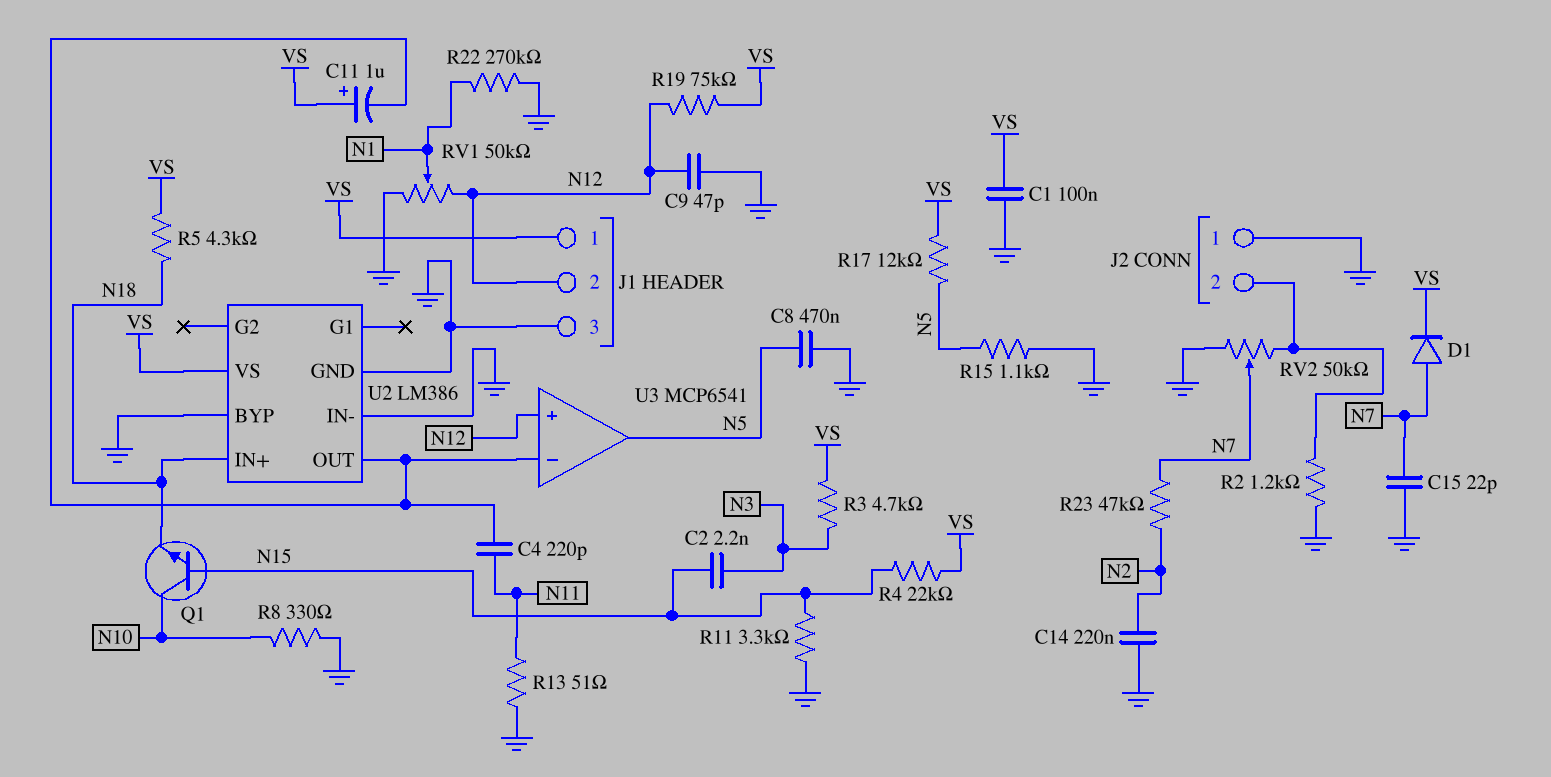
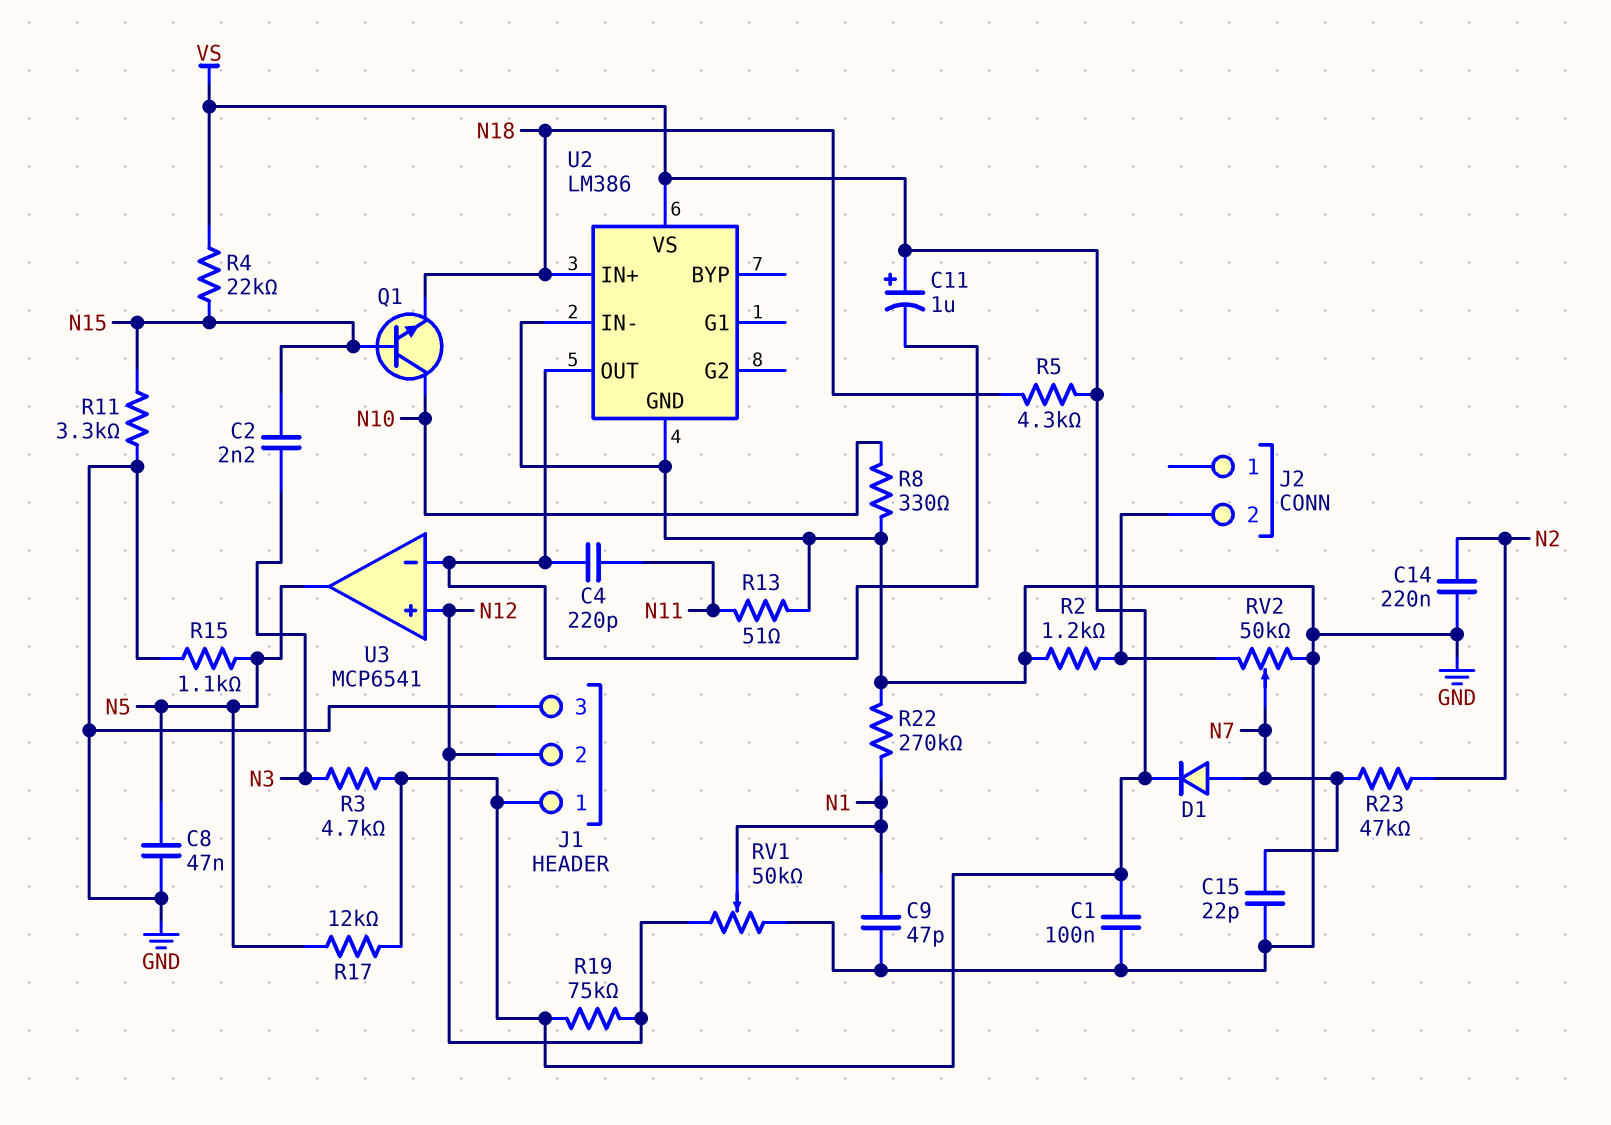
C8: 470nF (GND, N5) -> 47nF (GND, N5)
C9: 47pF (GND, N12) -> 47pF (GND, N1)
J2 pin 1: GND -> none
U2 pin BYP: GND -> none

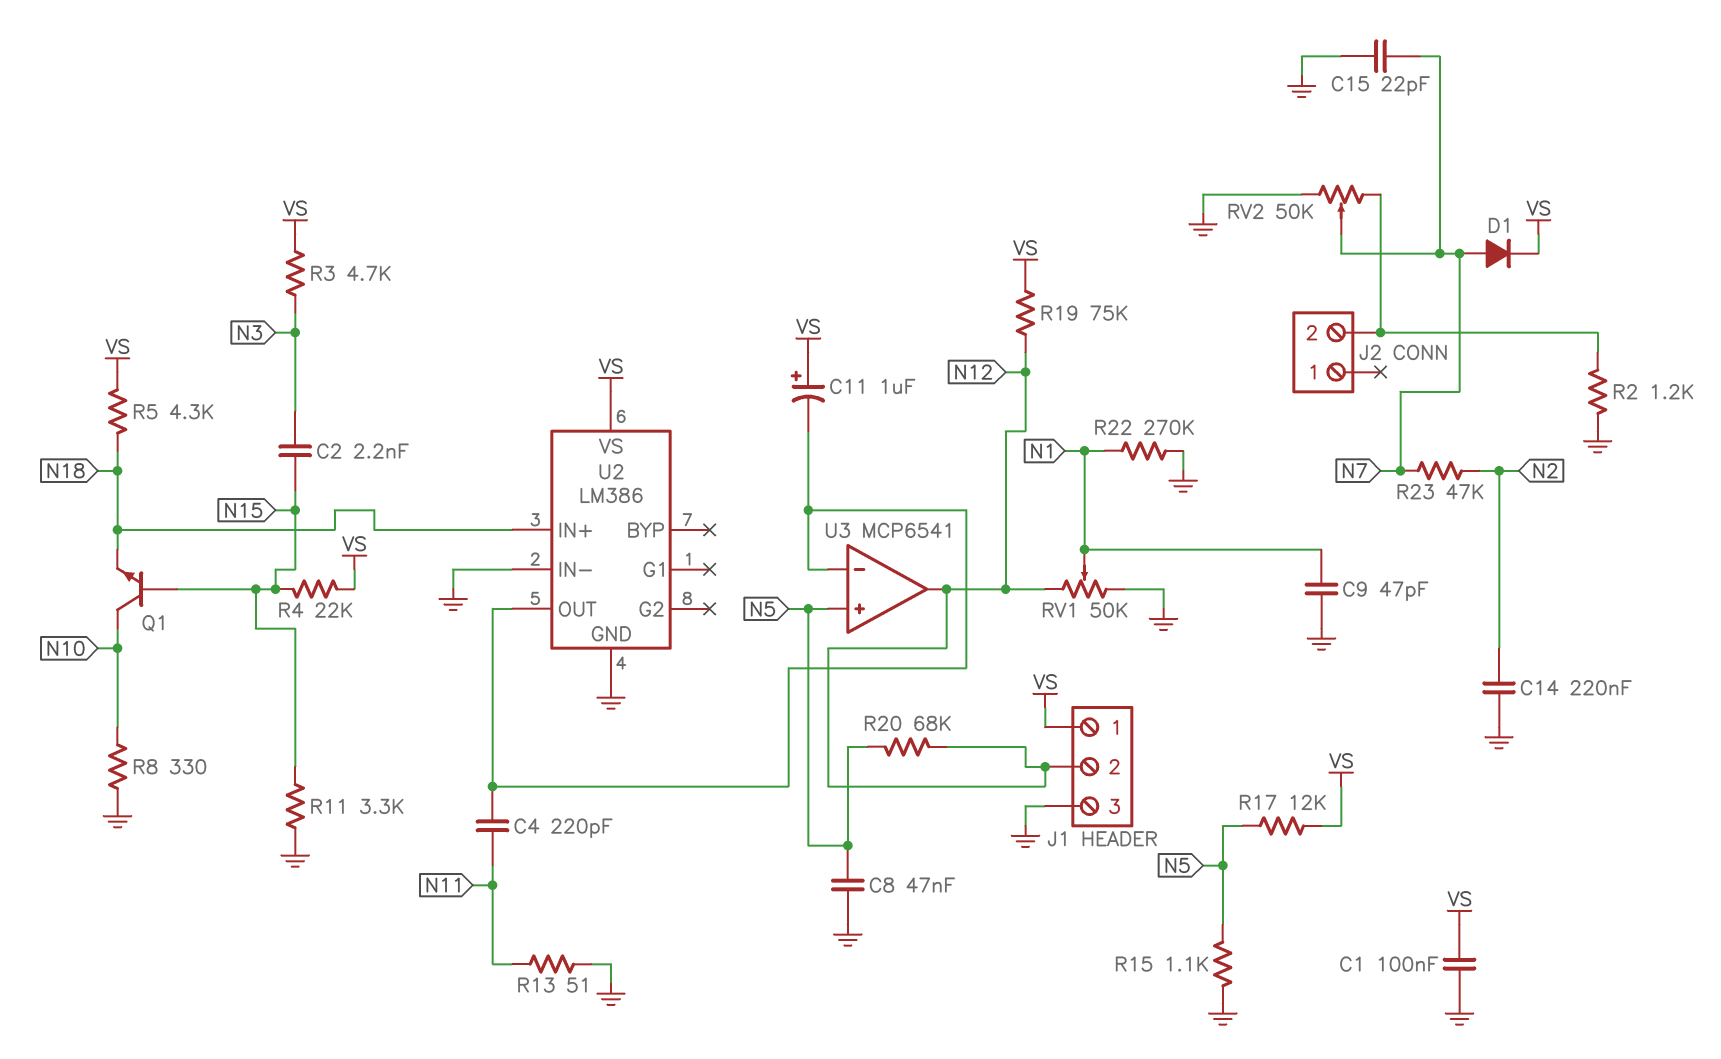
R20: none -> 68k (N5, N12)
U3 pin in+: N12 -> N5
U3 pin out: N5 -> N12

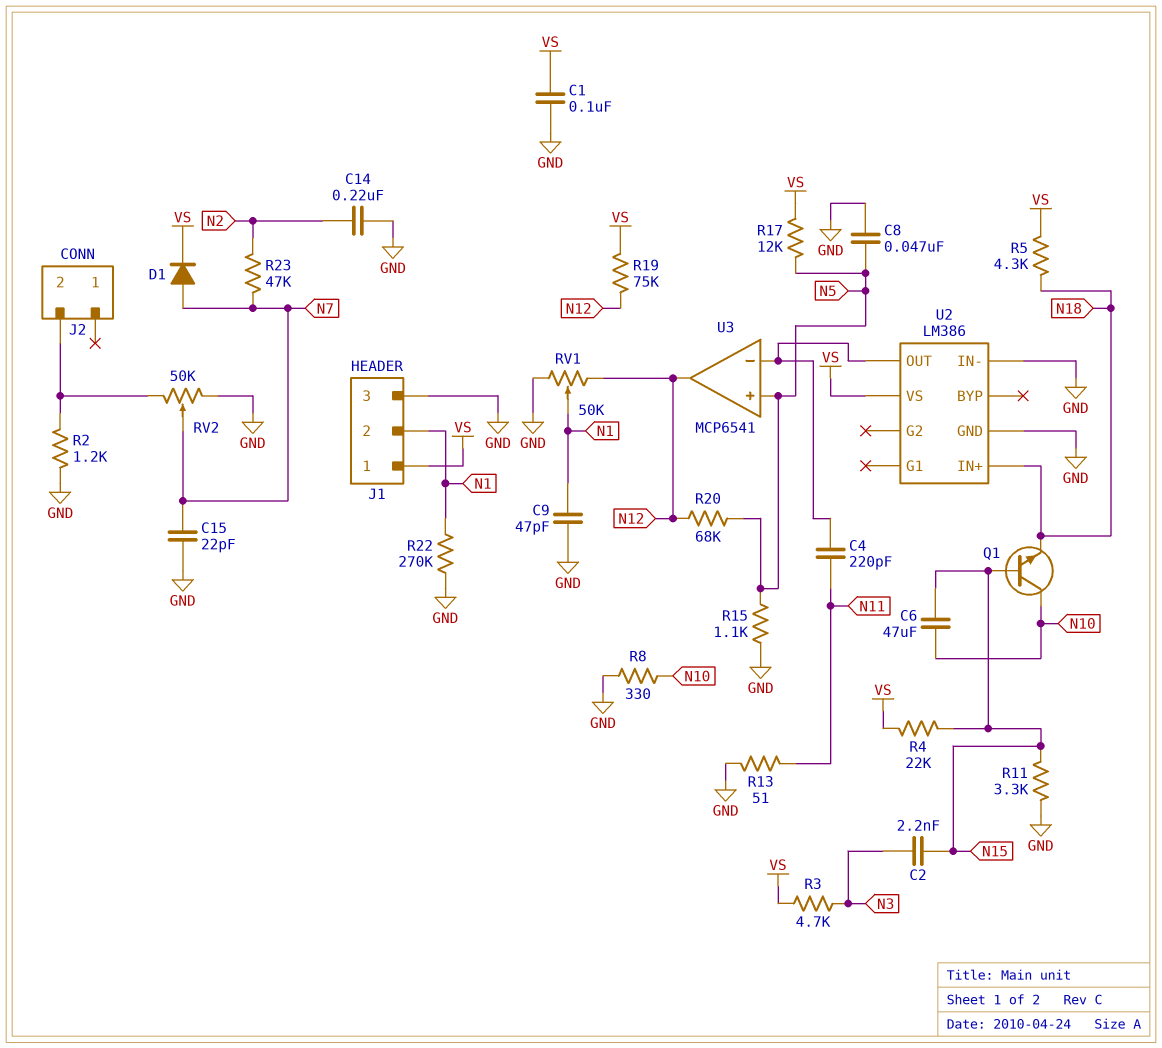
C6: none -> 47uF (N10, N15)
C11: 1uF (plus VS, minus U2/OUT) -> none
J1 pin 2: N12 -> N1

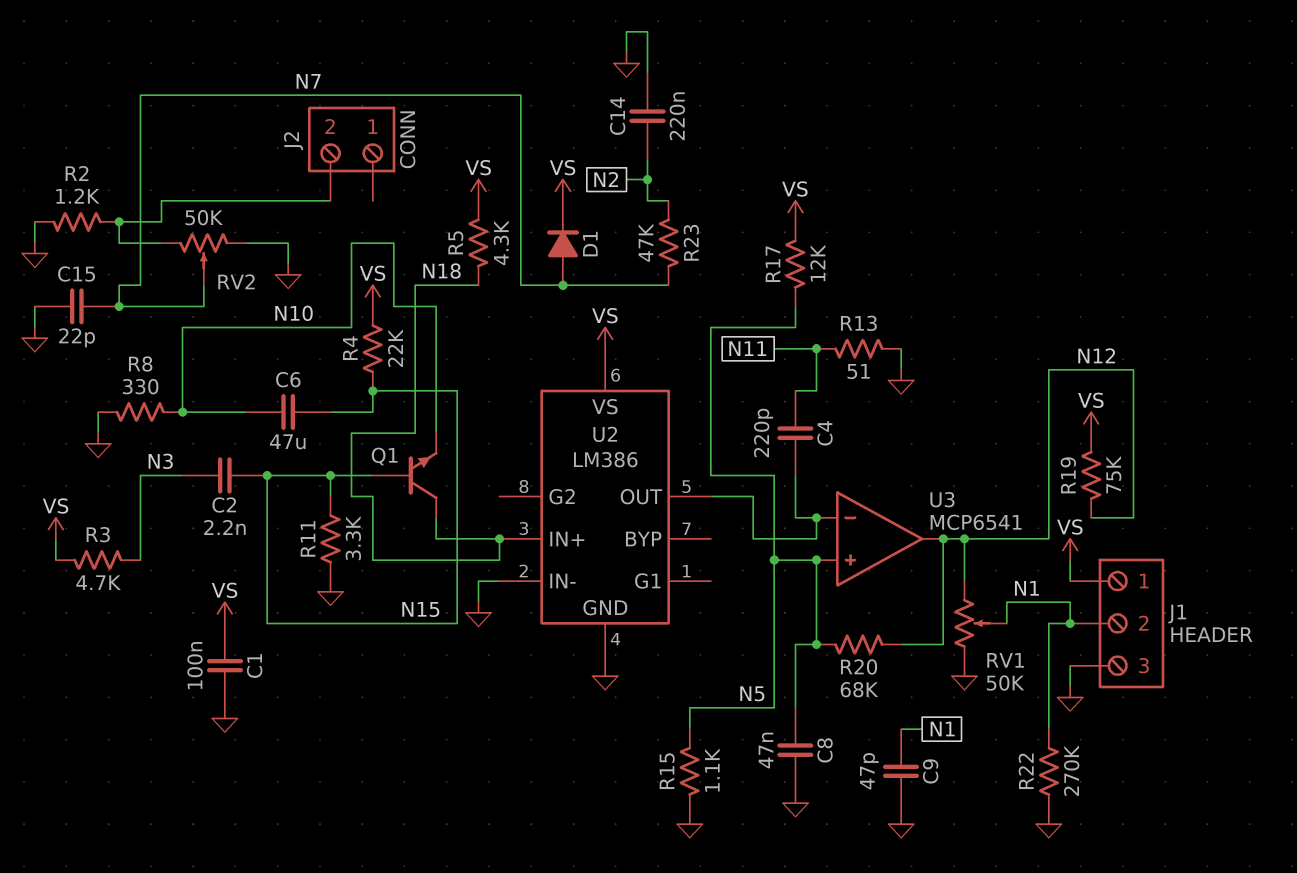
Q1: NPN (B N15, C N10, E N18) -> NPN (B N15, C N18, E N10)

